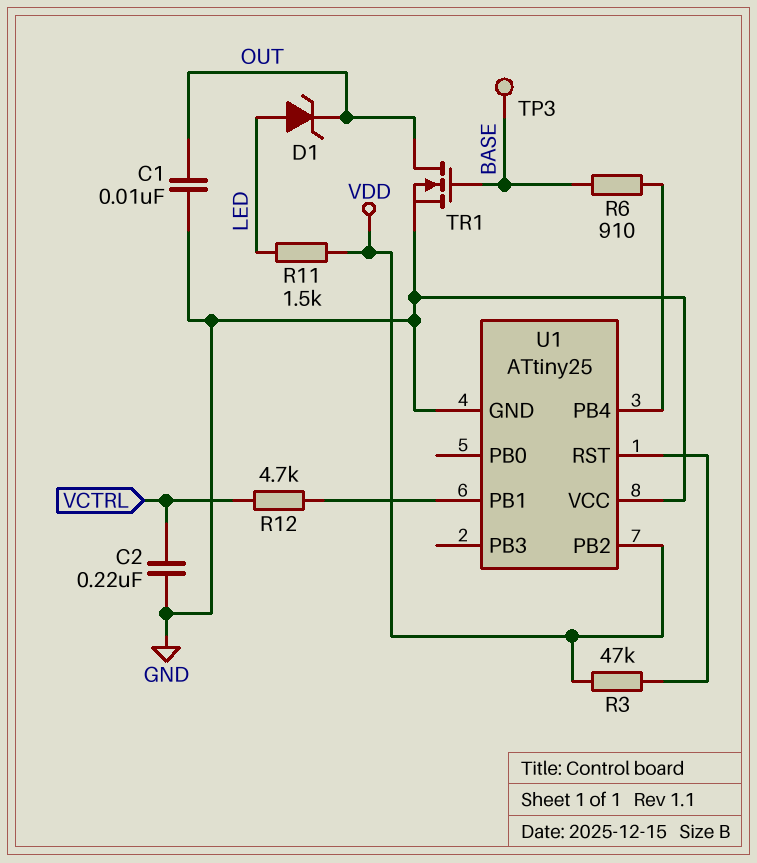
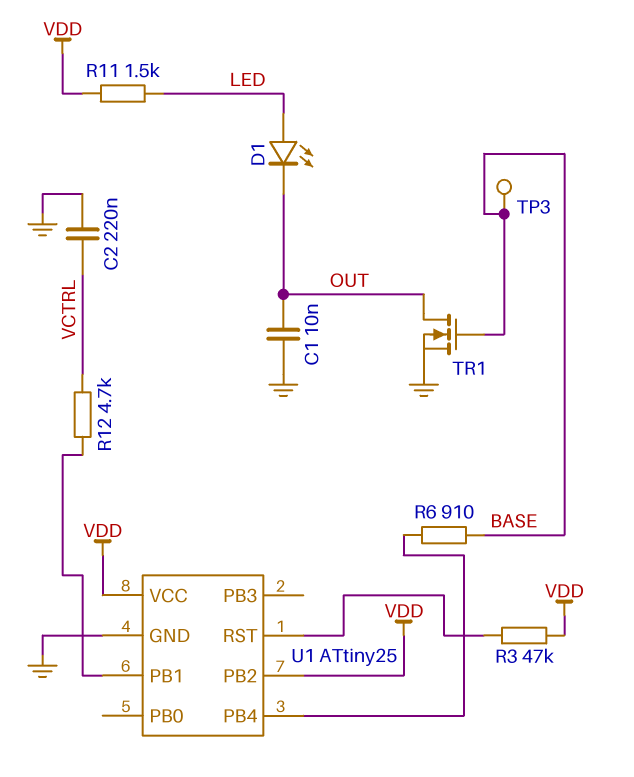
D1: zener (A LED, K OUT) -> LED (A LED, K OUT)
U1 pin VCC: GND -> VDD

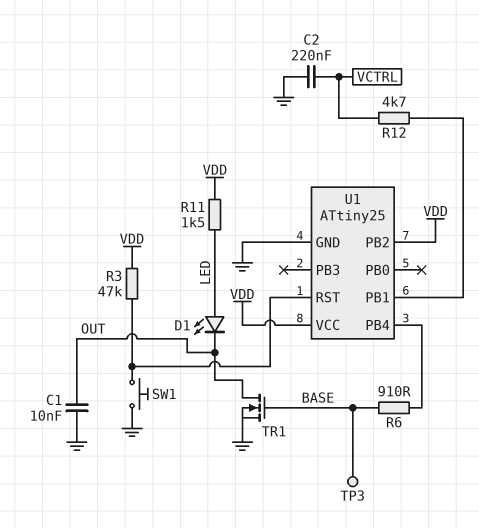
SW1: none -> button (GND, U1/RST)

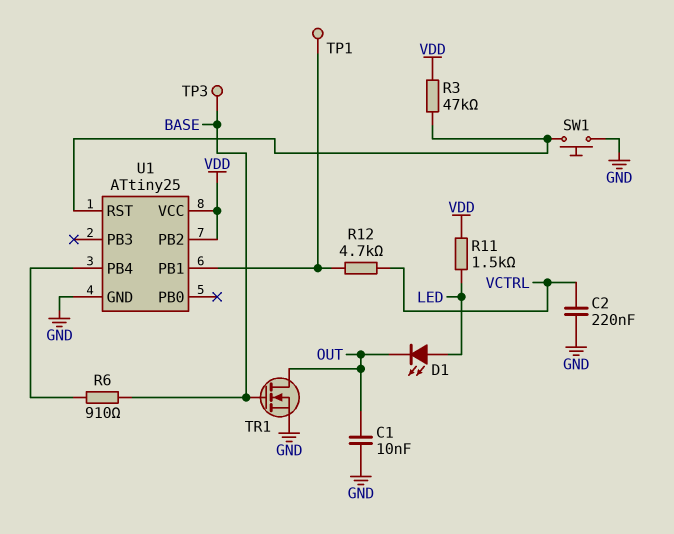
TP1: none -> test point (U1/PB1)

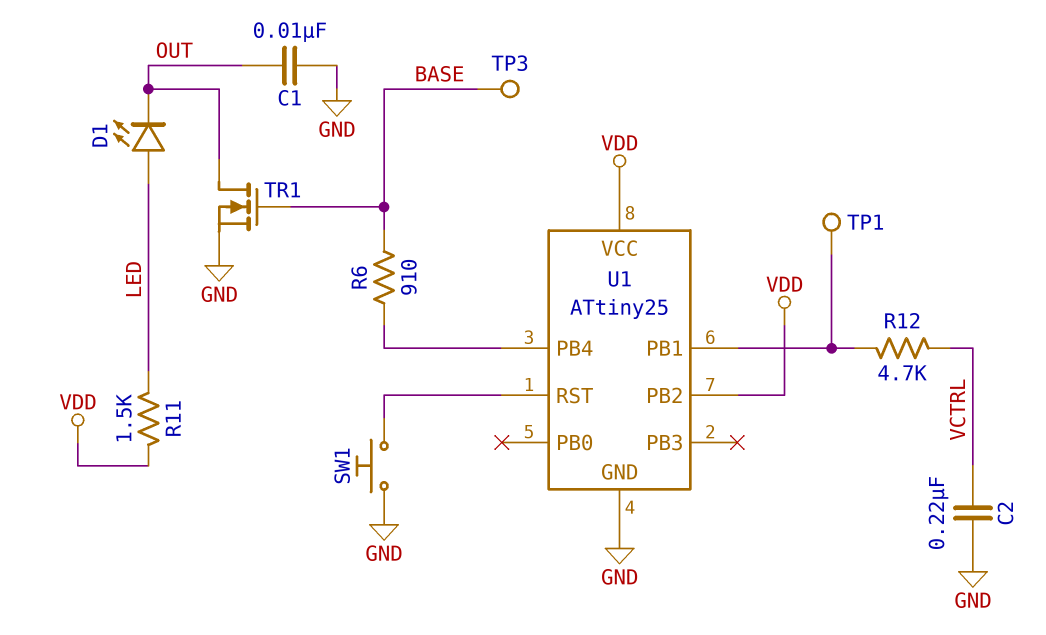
R3: 47k (U1/RST, VDD) -> none

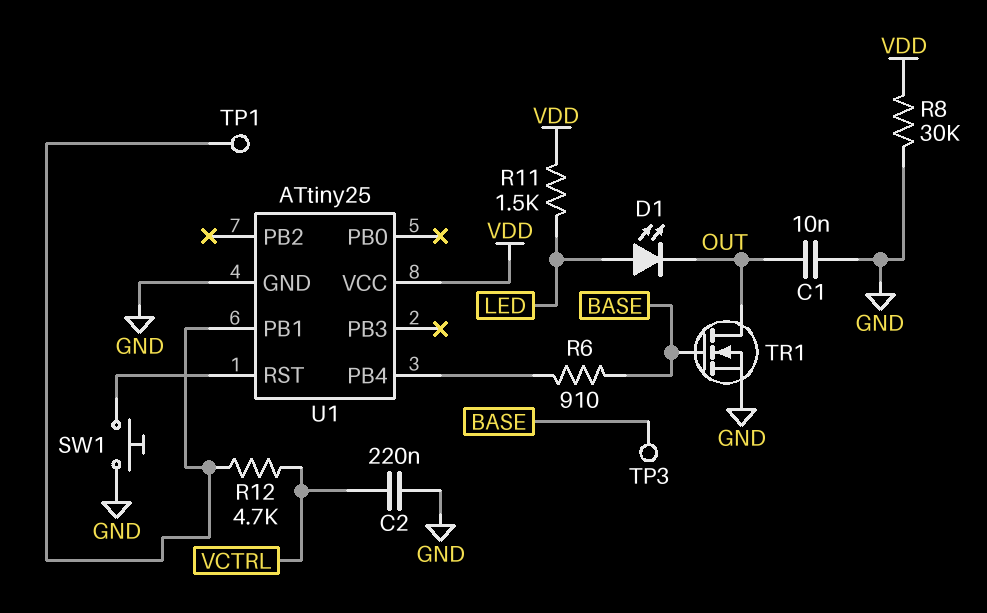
R8: none -> 30k (GND, VDD)
U1 pin PB2: VDD -> none

